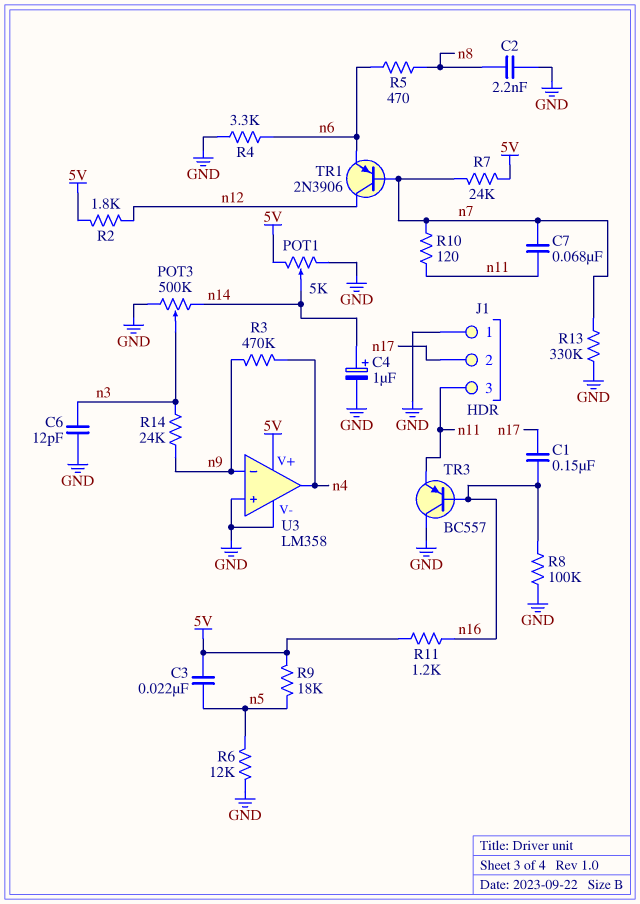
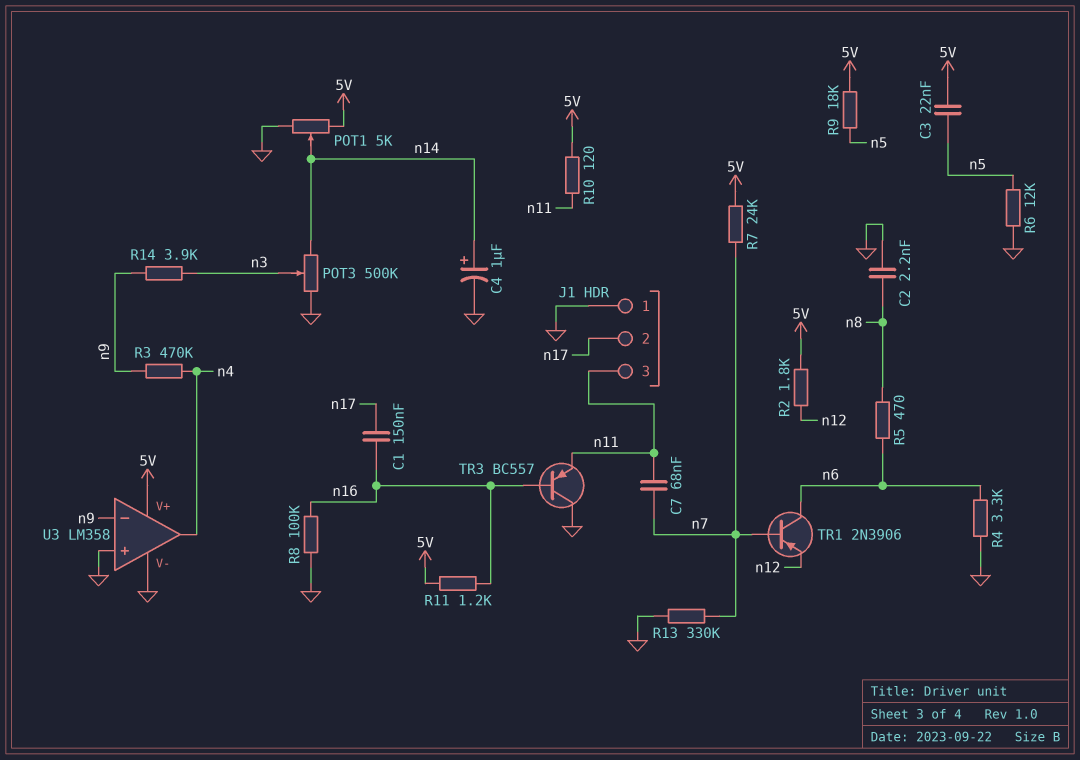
C6: 12pF (GND, n3) -> none
R10: 120 (n7, n11) -> 120 (5V, n11)
R14: 24k (n3, n9) -> 3.9k (n3, n9)
TR1: PNP 2N3906 (B n7, C n12, E n6) -> PNP 2N3906 (B n7, C n6, E n12)

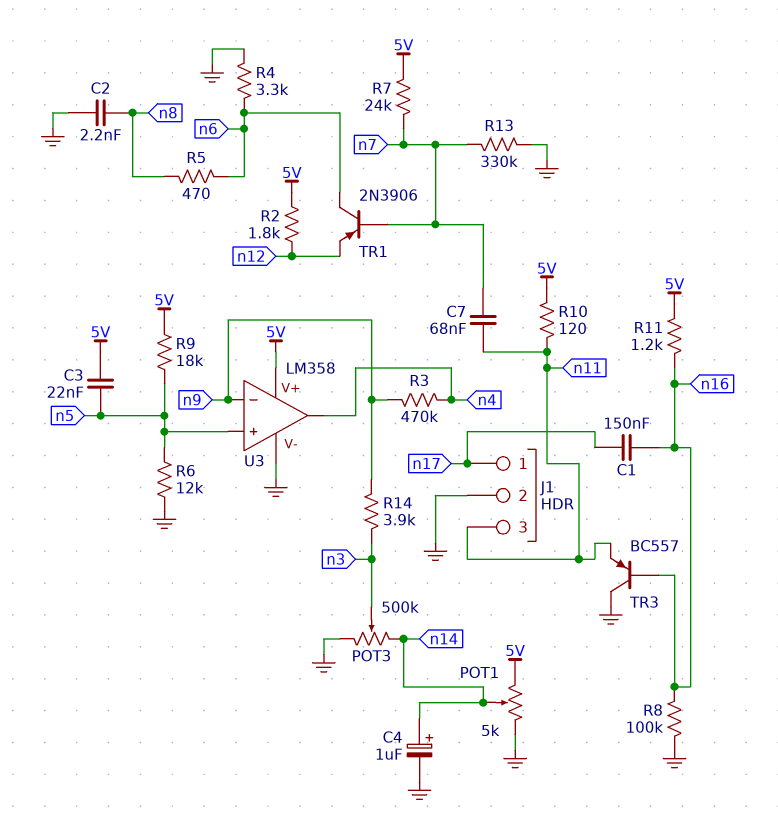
J1 pin 1: GND -> n17
J1 pin 2: n17 -> GND
U3 pin in+: GND -> n5

